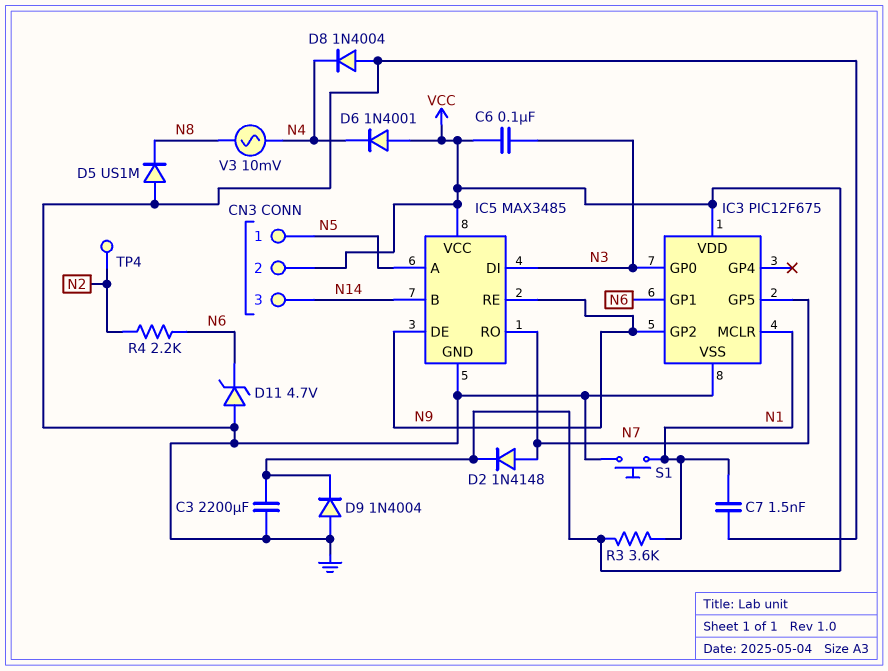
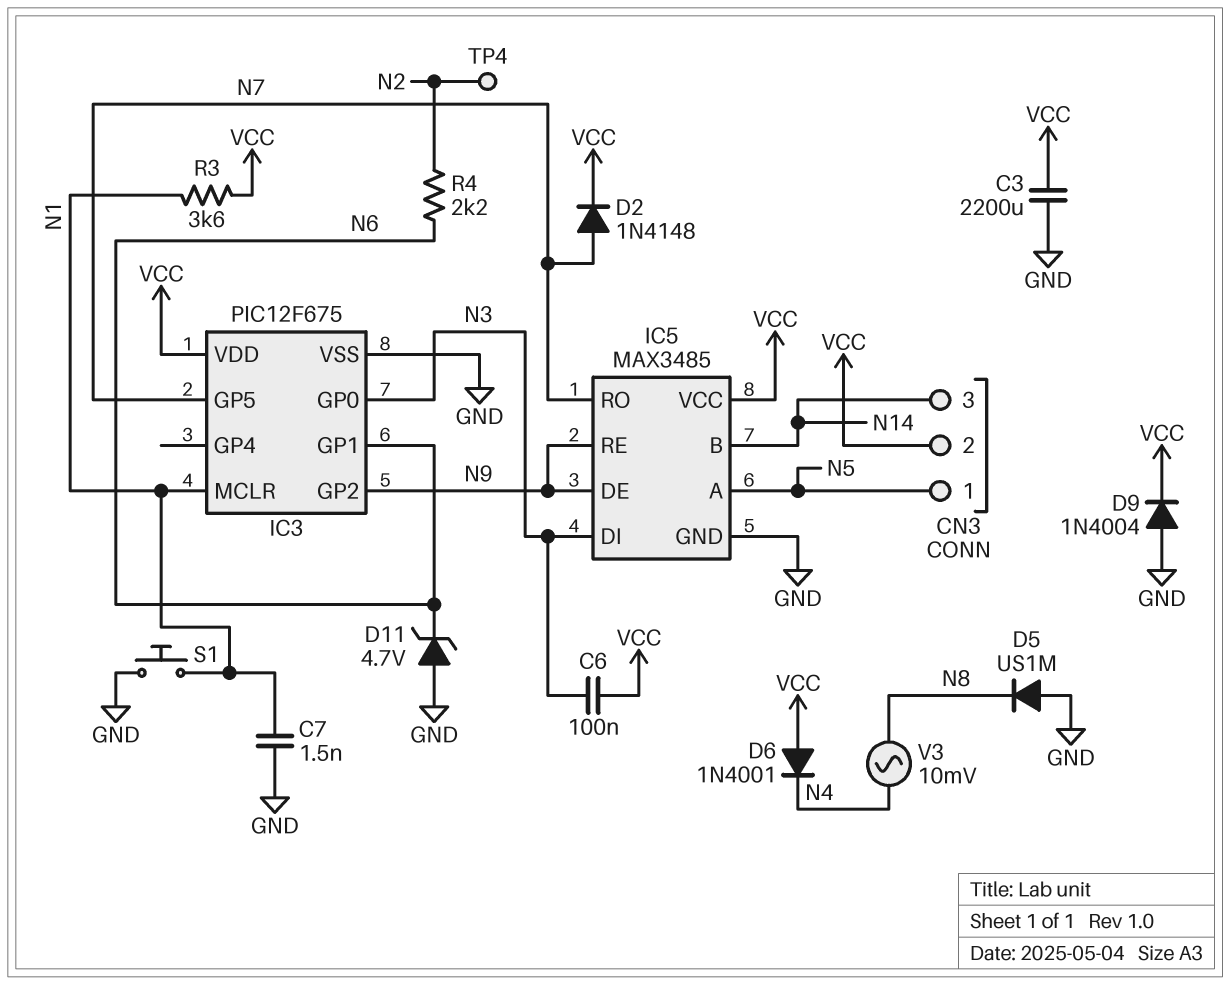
D8: diode 1N4004 (A GND, K N4) -> none

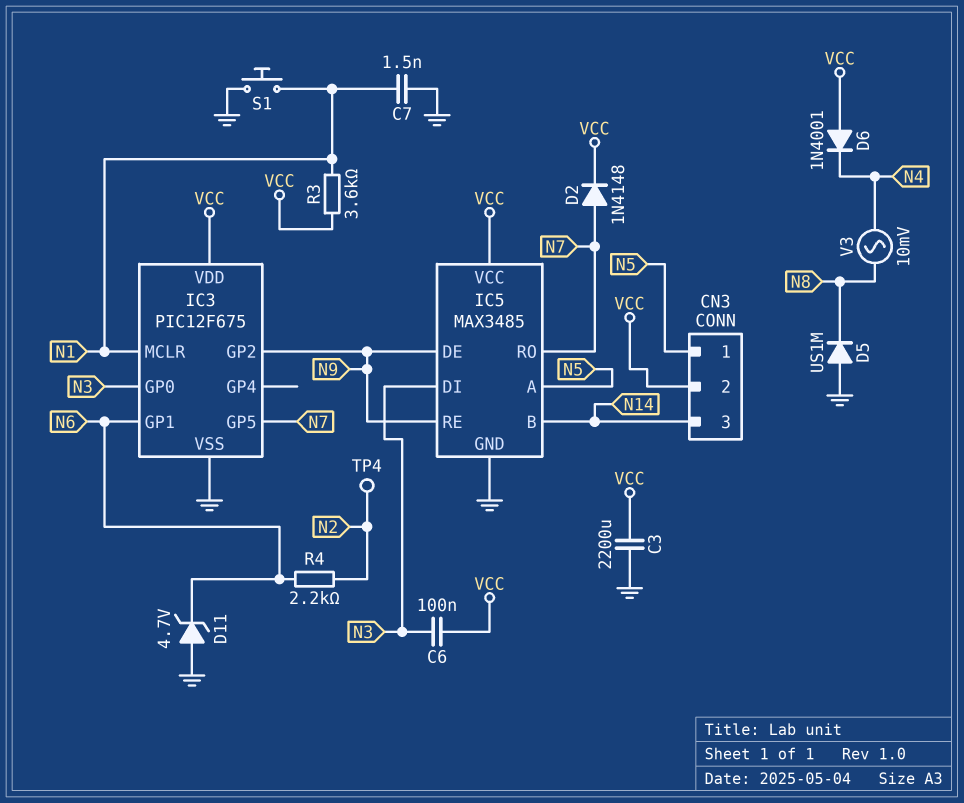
D9: diode 1N4004 (A GND, K VCC) -> none

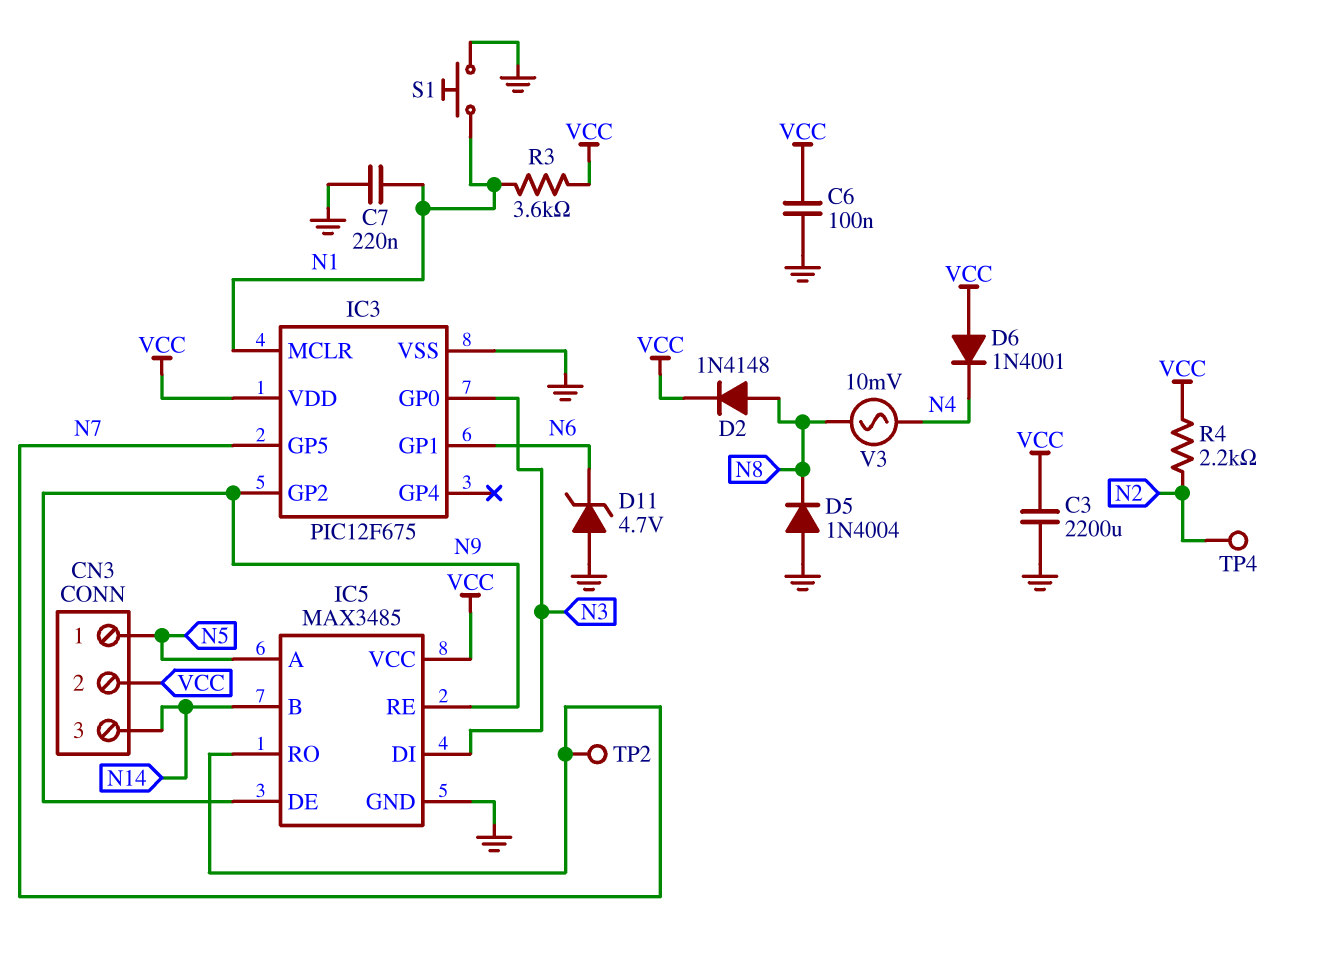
C6: 100nF (N3, VCC) -> 100nF (GND, VCC)
C7: 1.5nF (GND, N1) -> 220nF (GND, N1)
D2: diode 1N4148 (A N7, K VCC) -> diode 1N4148 (A N8, K VCC)
D5: diode US1M (A GND, K N8) -> diode 1N4004 (A GND, K N8)
R4: 2.2k (N2, N6) -> 2.2k (N2, VCC)
TP2: none -> test point (N7)

